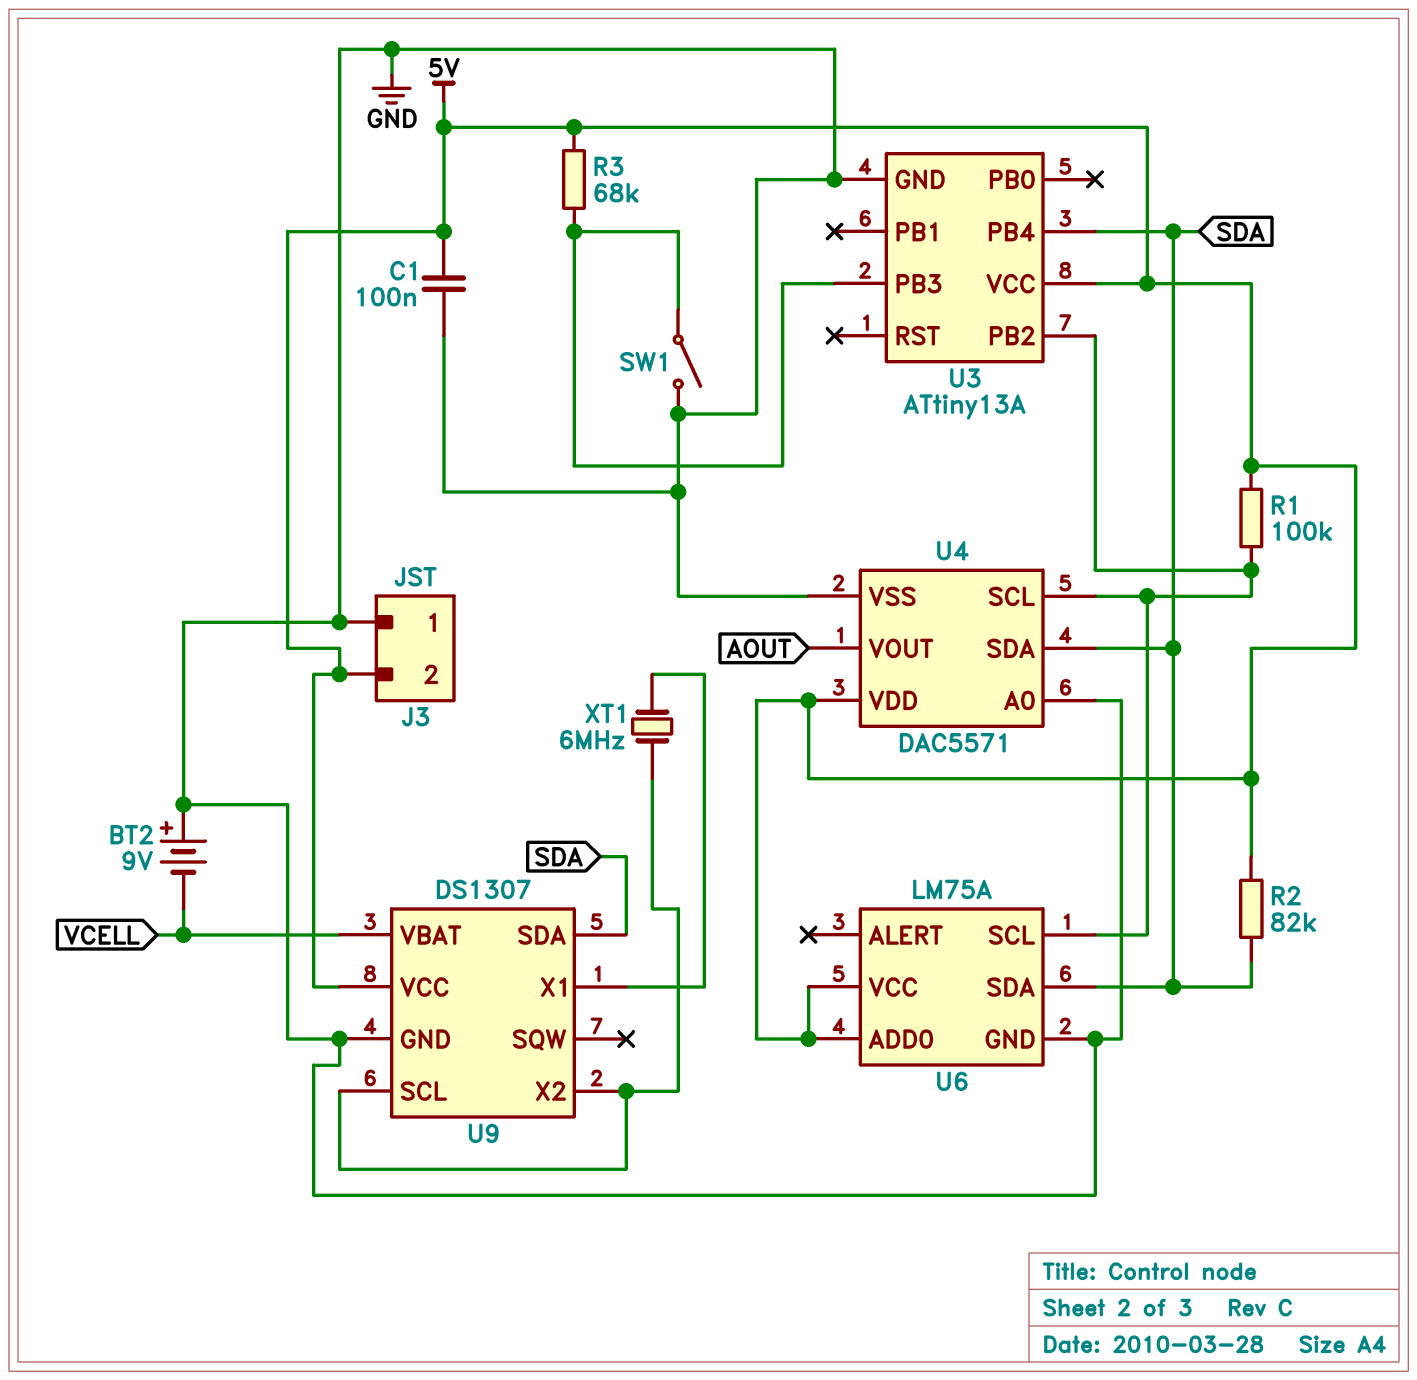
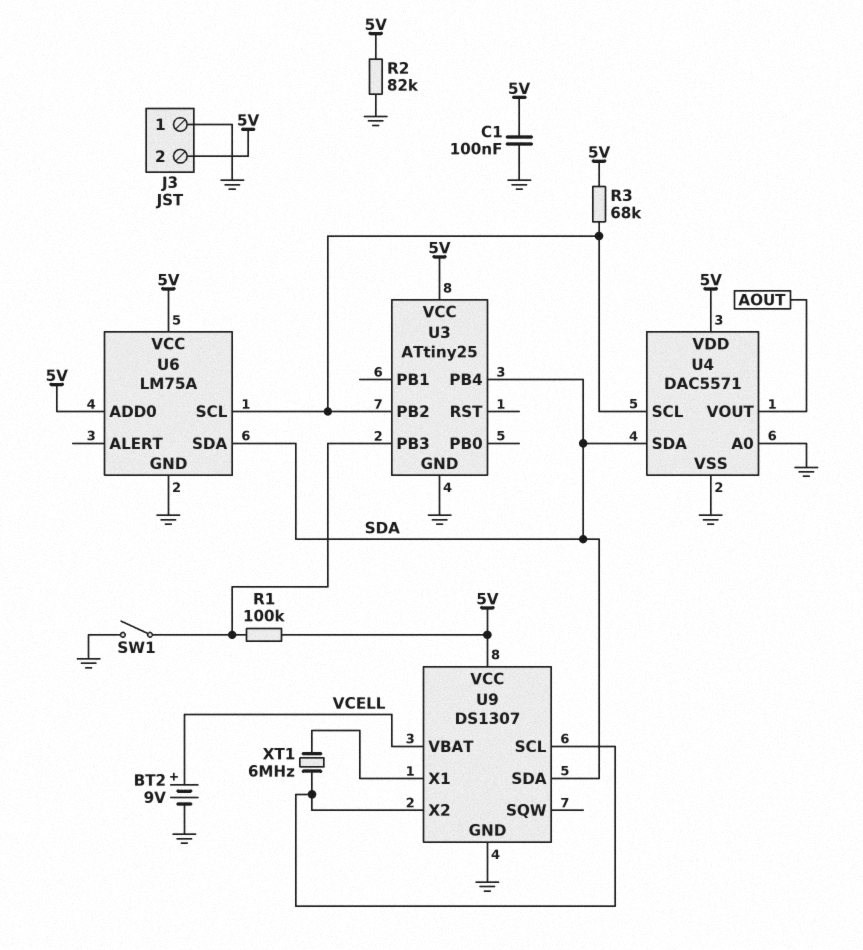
BT2: 9V (plus GND, minus VCELL) -> 9V (plus VCELL, minus GND)
R1: 100k (5V, U3/PB2) -> 100k (5V, U3/PB3)
R2: 82k (5V, SDA) -> 82k (5V, GND)
R3: 68k (5V, U3/PB3) -> 68k (5V, U3/PB2)
U3: ATtiny13A -> ATtiny25

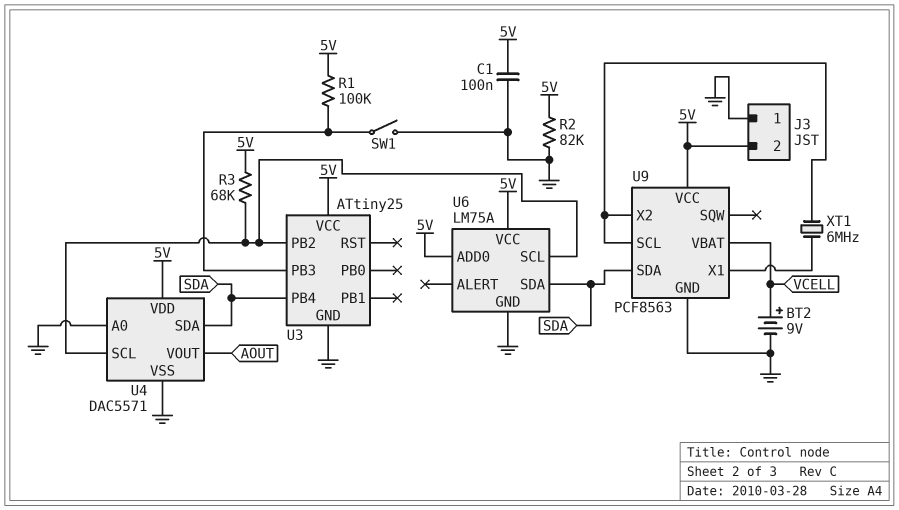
U9: DS1307 -> PCF8563

